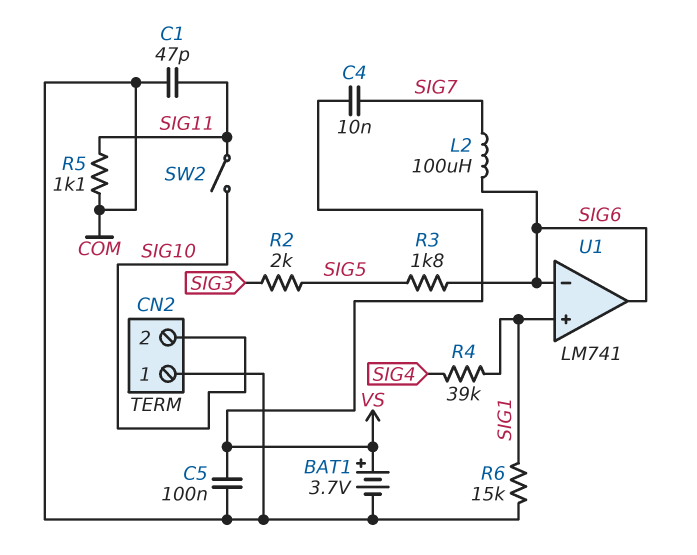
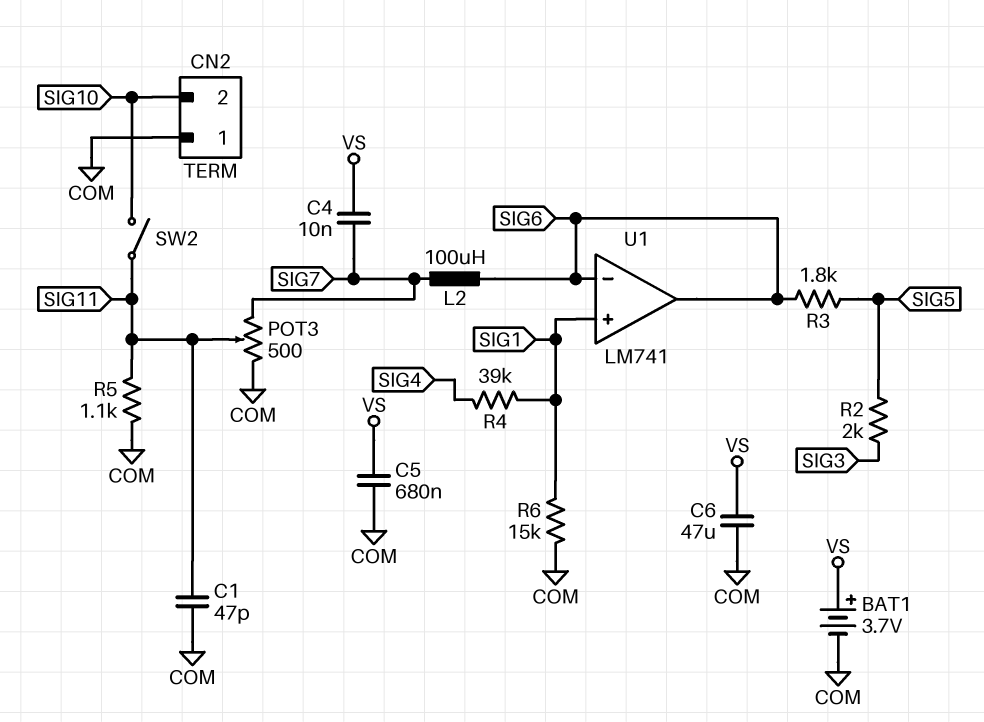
C5: 100nF (COM, VS) -> 680nF (COM, VS)
C6: none -> 47uF (COM, VS)
POT3: none -> 500 (COM, SIG7, wiper SIG11)

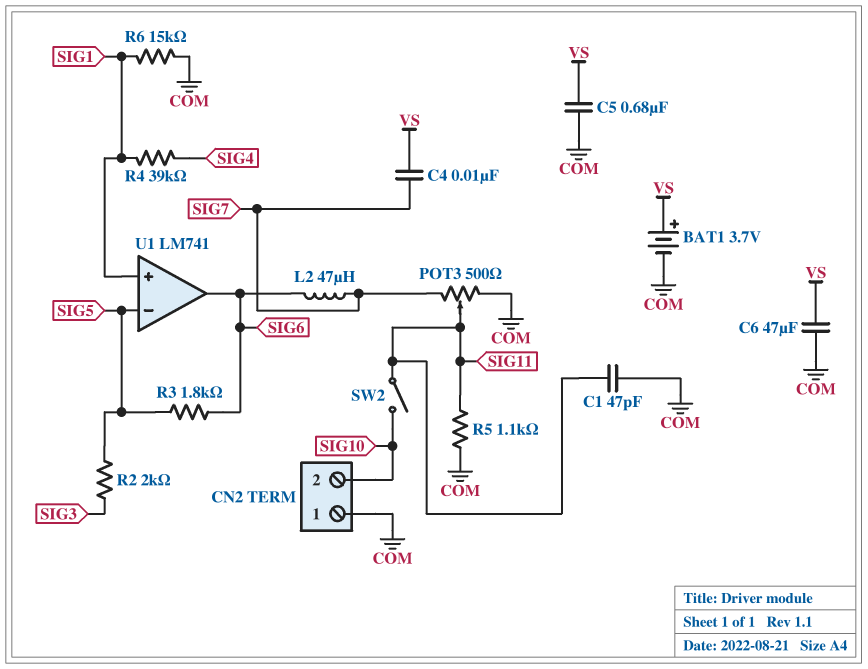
L2: 100uH (SIG6, SIG7) -> 47uH (SIG6, SIG7)
U1 pin in-: SIG6 -> SIG5

